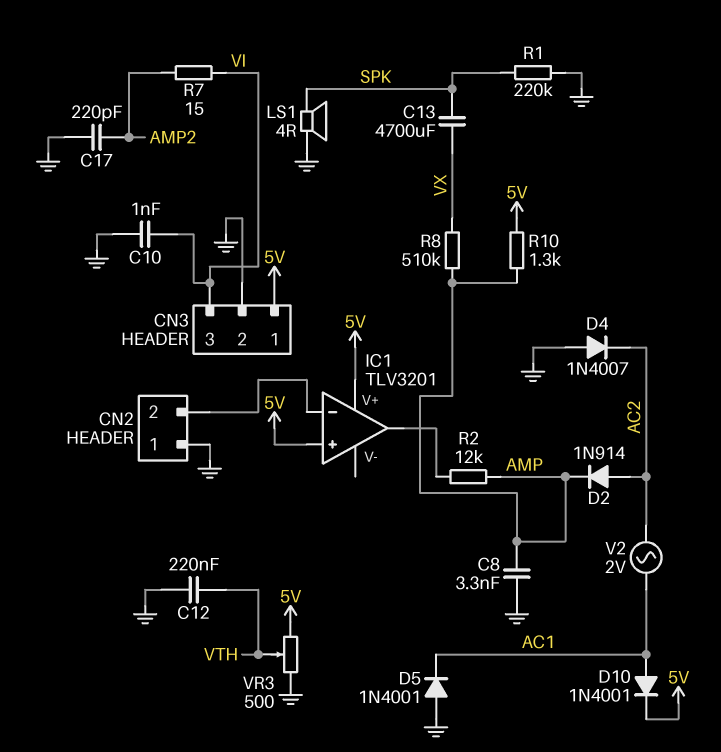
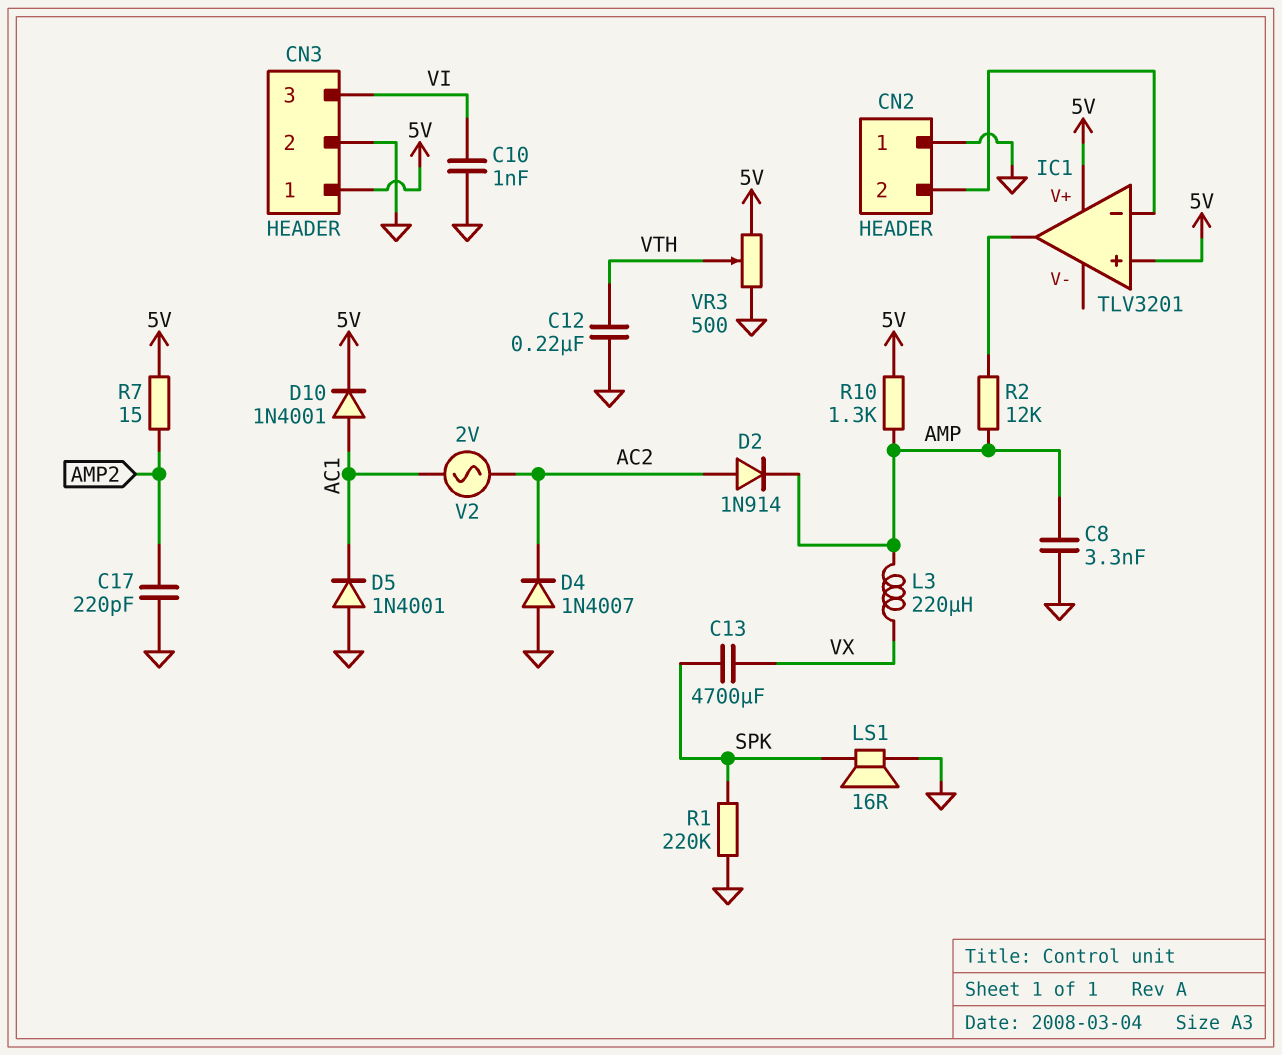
L3: none -> 220uH (AMP, VX)
LS1: speaker 4R (GND, SPK) -> speaker 16R (GND, SPK)
R7: 15 (AMP2, VI) -> 15 (5V, AMP2)
R8: 510k (AMP, VX) -> none

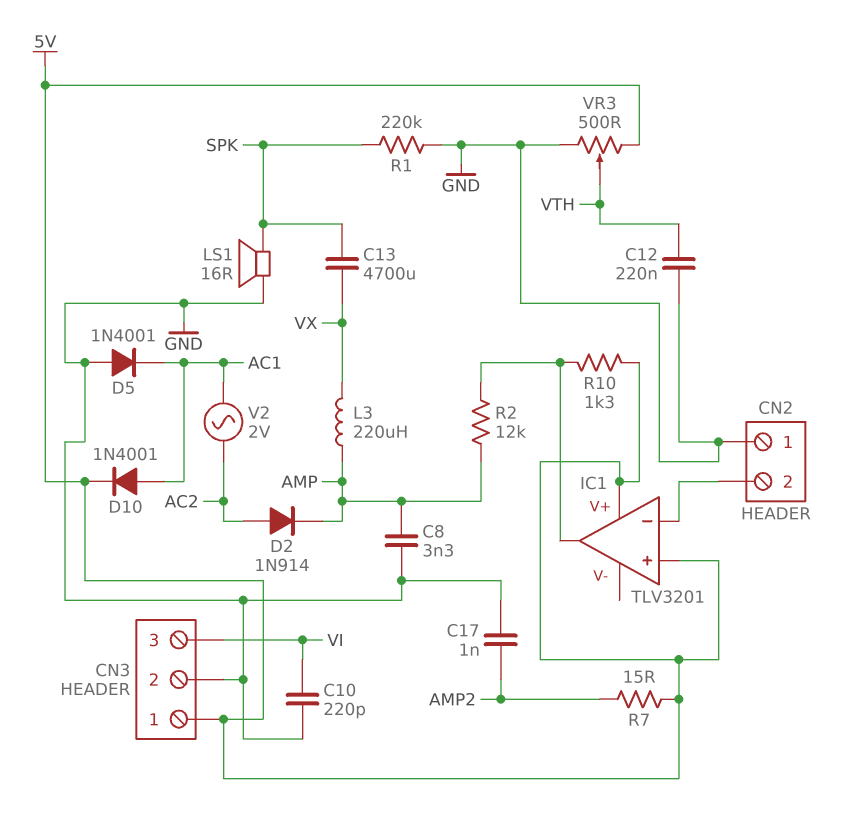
C10: 1nF (GND, VI) -> 220pF (GND, VI)
C17: 220pF (AMP2, GND) -> 1nF (AMP2, GND)
D4: diode 1N4007 (A GND, K AC2) -> none
R10: 1.3k (5V, AMP) -> 1.3k (5V, IC1/out)

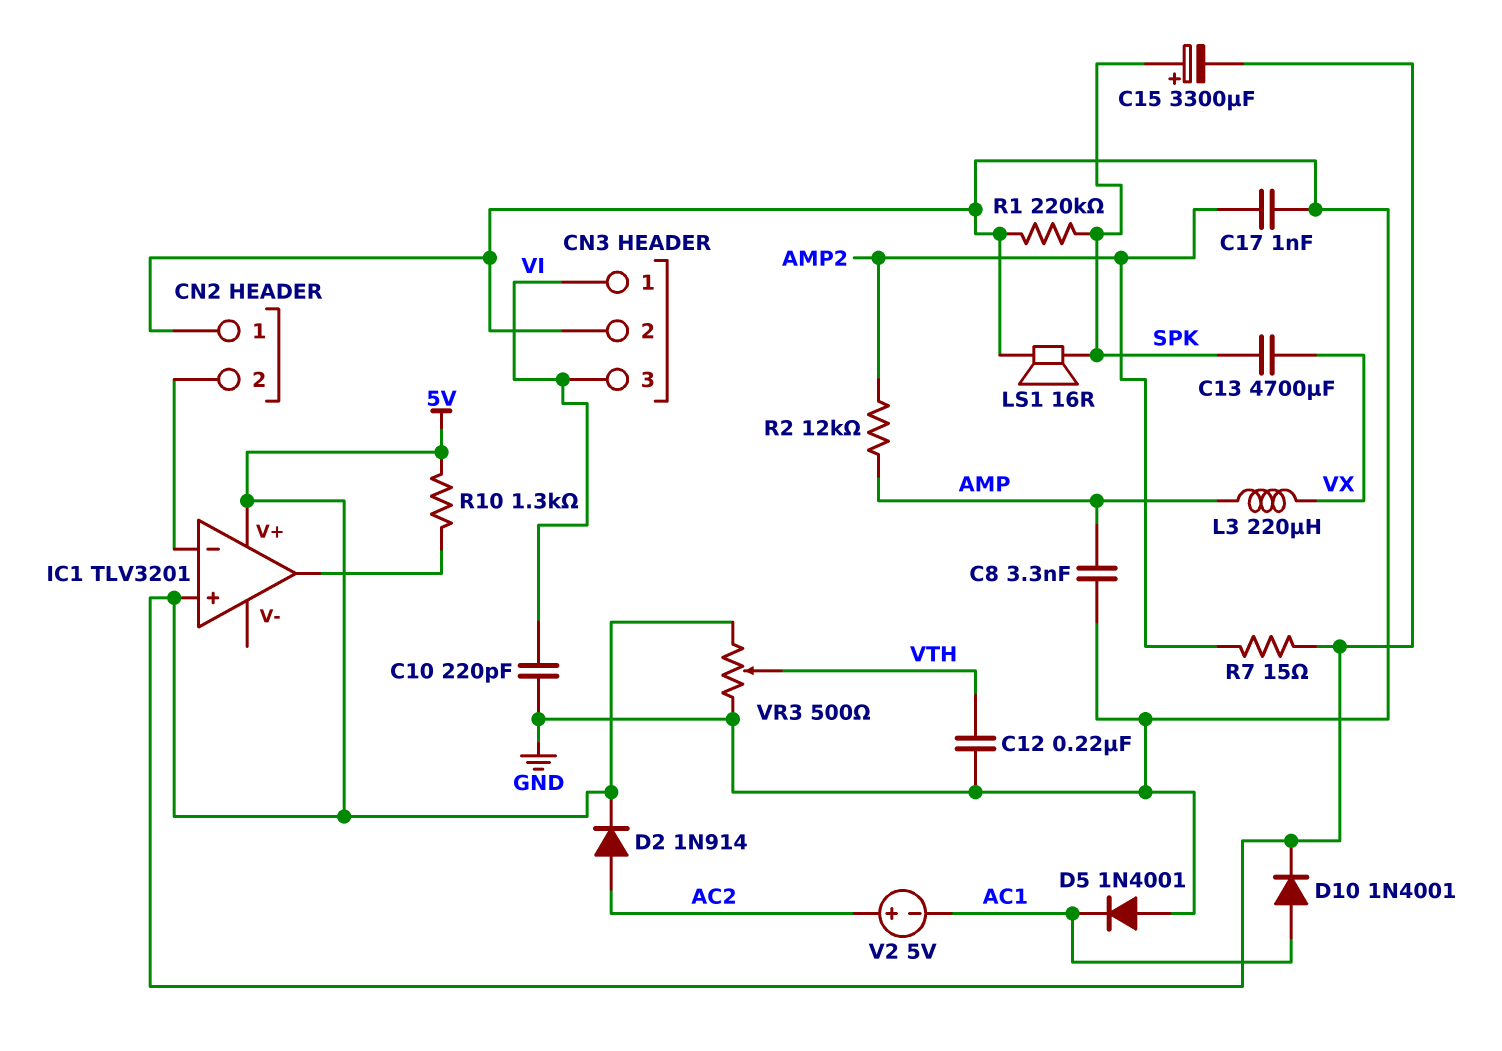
C15: none -> 3300uF (plus SPK, minus 5V)
CN3 pin 1: 5V -> VI
D2: diode 1N914 (A AC2, K AMP) -> diode 1N914 (A AC2, K 5V)
R2: 12k (AMP, IC1/out) -> 12k (AMP, AMP2)
V2: AC 2V (AC1, AC2) -> 5V (plus AC2, minus AC1)

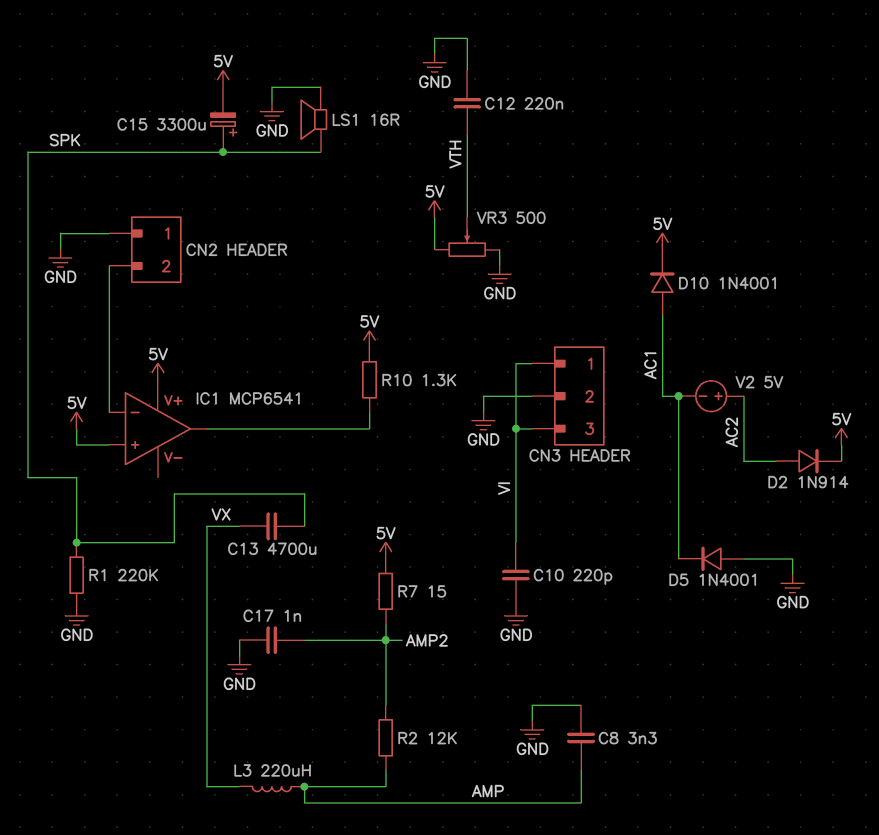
IC1: TLV3201 -> MCP6541

